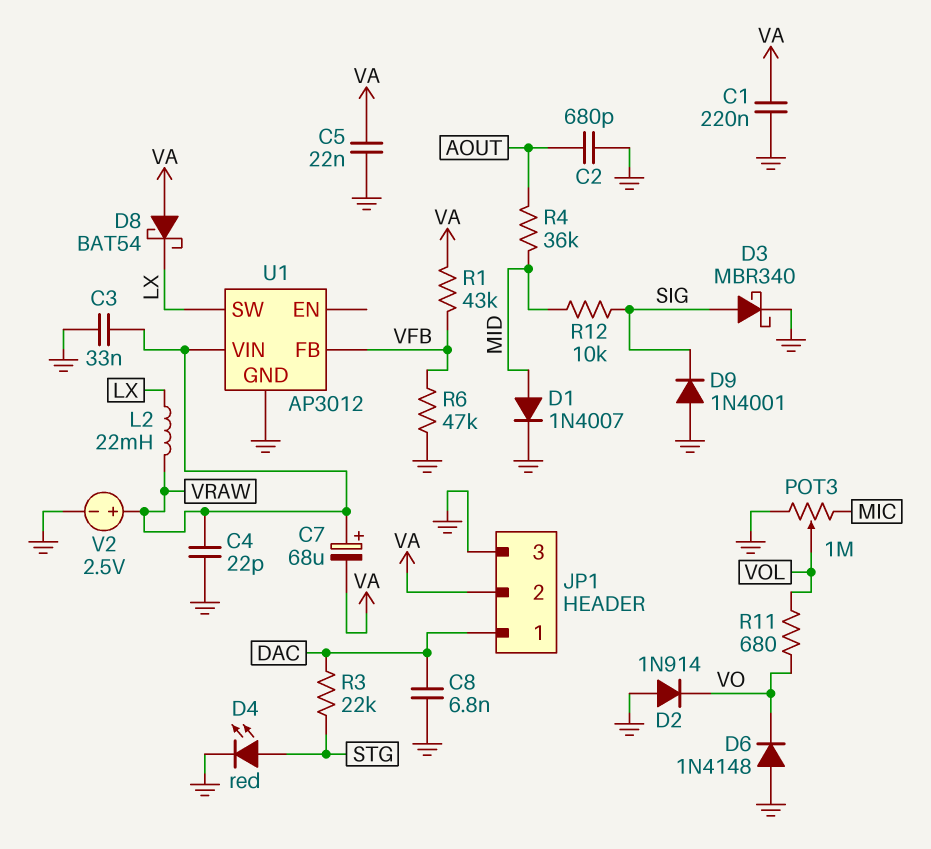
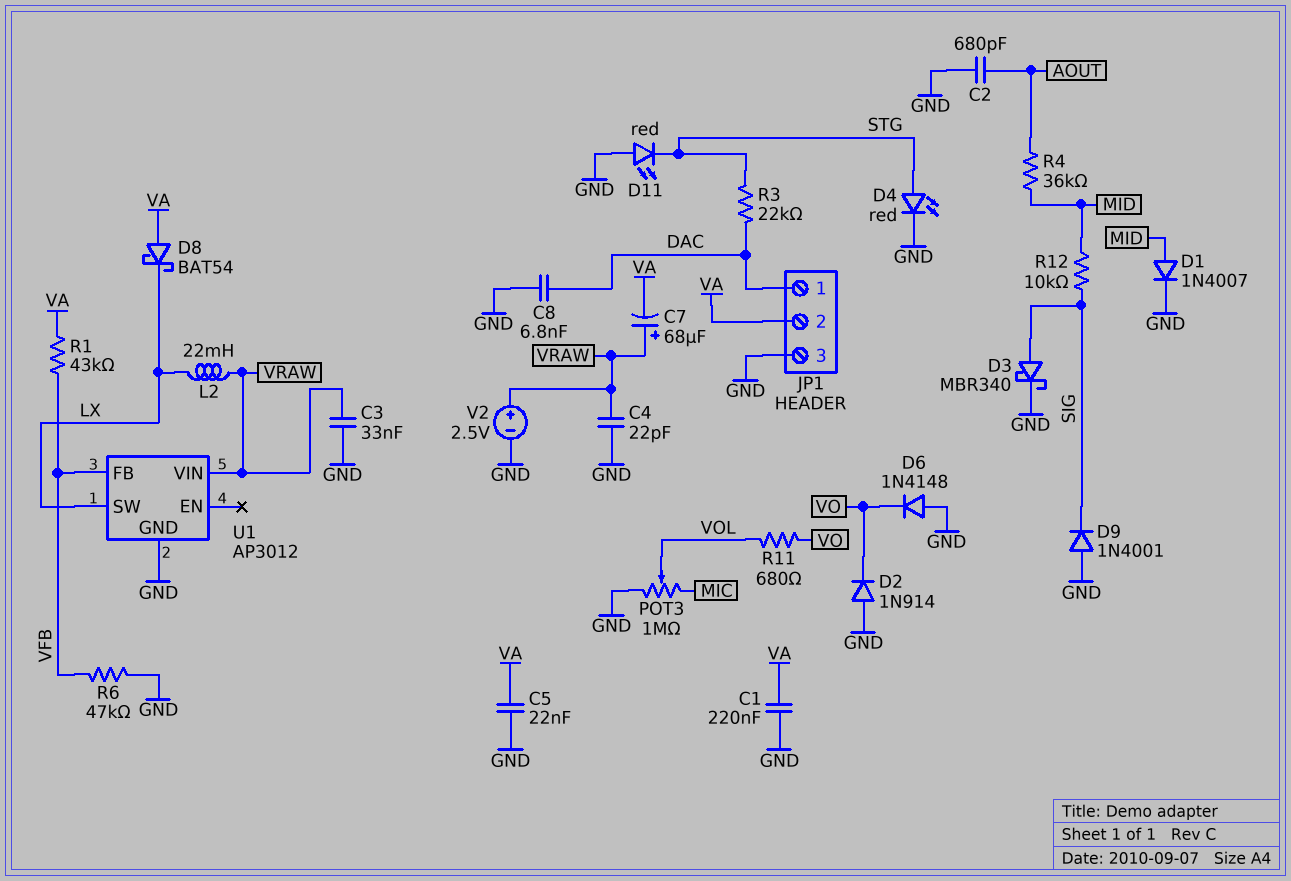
D11: none -> LED red (A GND, K STG)

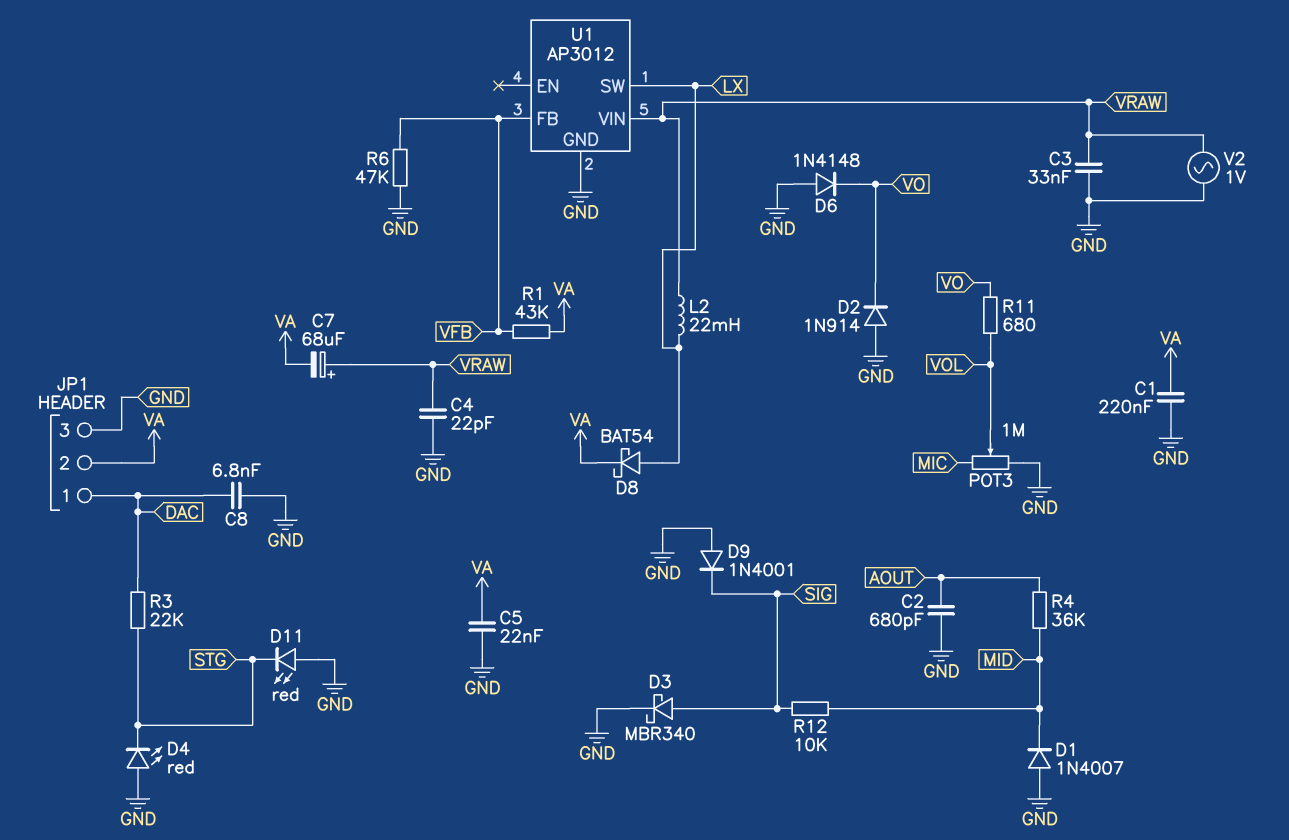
D1: diode 1N4007 (A MID, K GND) -> diode 1N4007 (A GND, K MID)
D4: LED red (A STG, K GND) -> LED red (A GND, K STG)
D8: schottky BAT54 (A VA, K LX) -> schottky BAT54 (A LX, K VA)
V2: 2.5V (plus VRAW, minus GND) -> AC 1V (GND, VRAW)

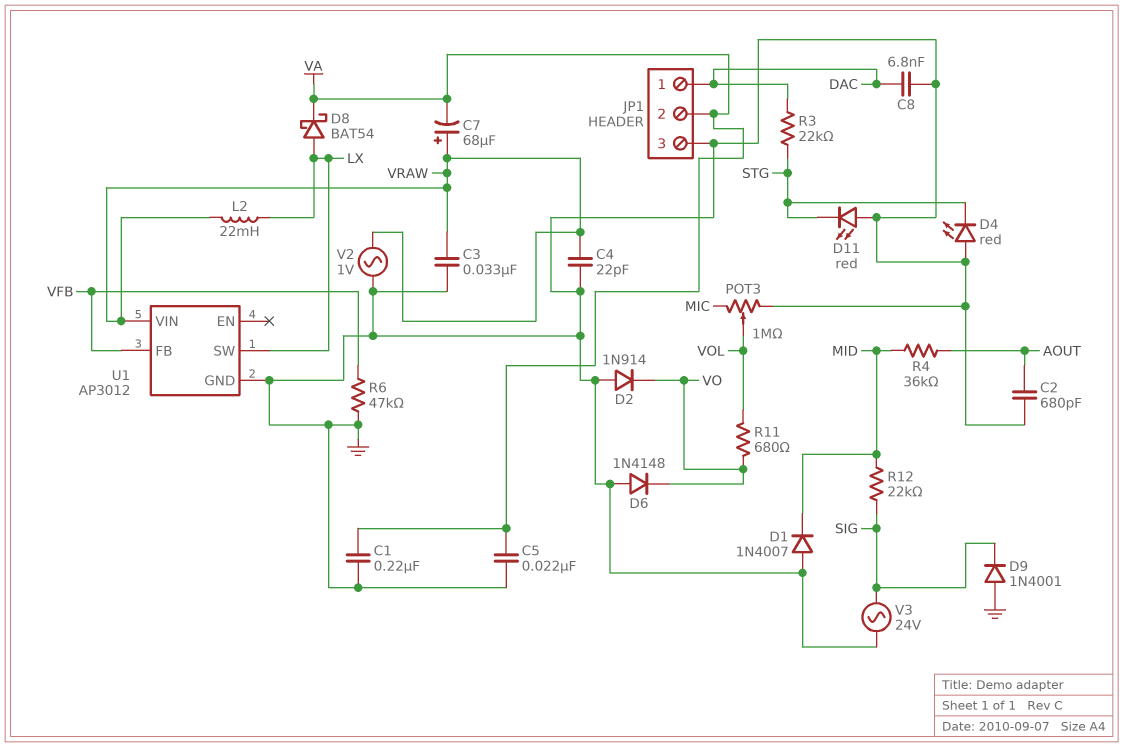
D3: schottky MBR340 (A SIG, K GND) -> none
R1: 43k (VA, VFB) -> none
R12: 10k (MID, SIG) -> 22k (MID, SIG)
V3: none -> AC 24V (GND, SIG)

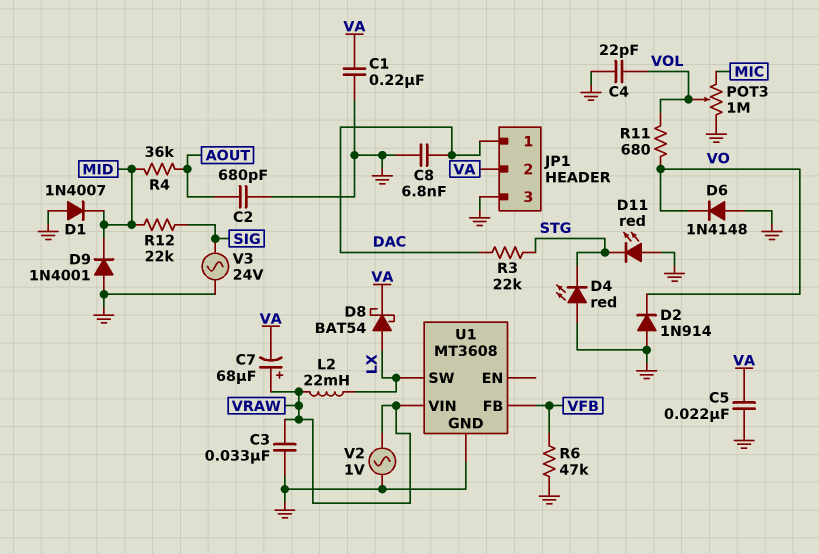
C4: 22pF (GND, VRAW) -> 22pF (GND, VOL)
D9: diode 1N4001 (A GND, K SIG) -> diode 1N4001 (A GND, K MID)
U1: AP3012 -> MT3608

